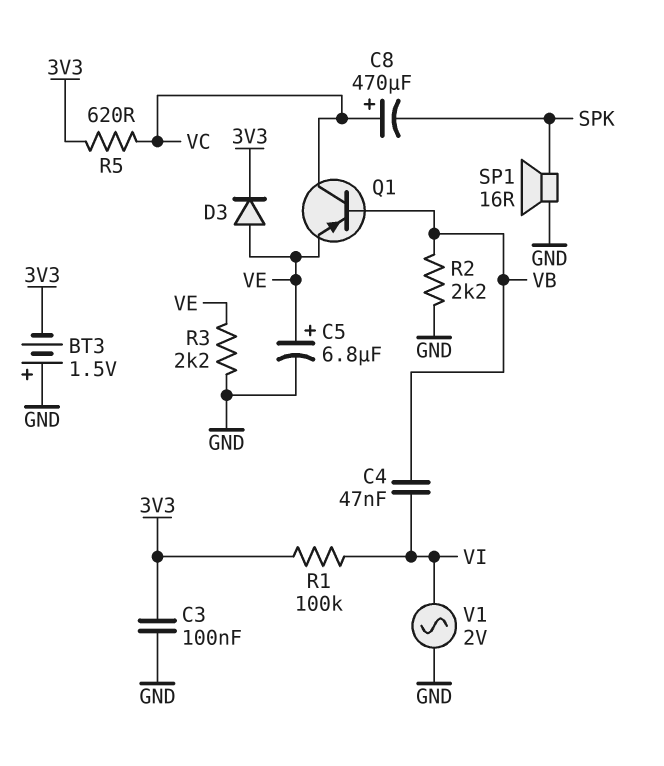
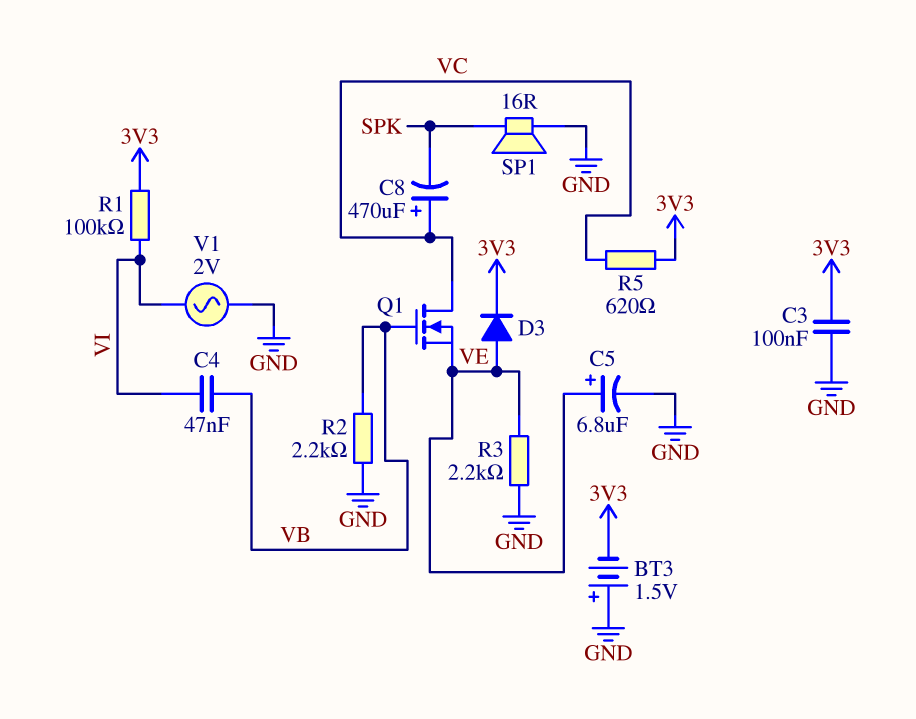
Q1: PNP (B VB, C VC, E VE) -> NMOS (G VB, D VC, S VE)

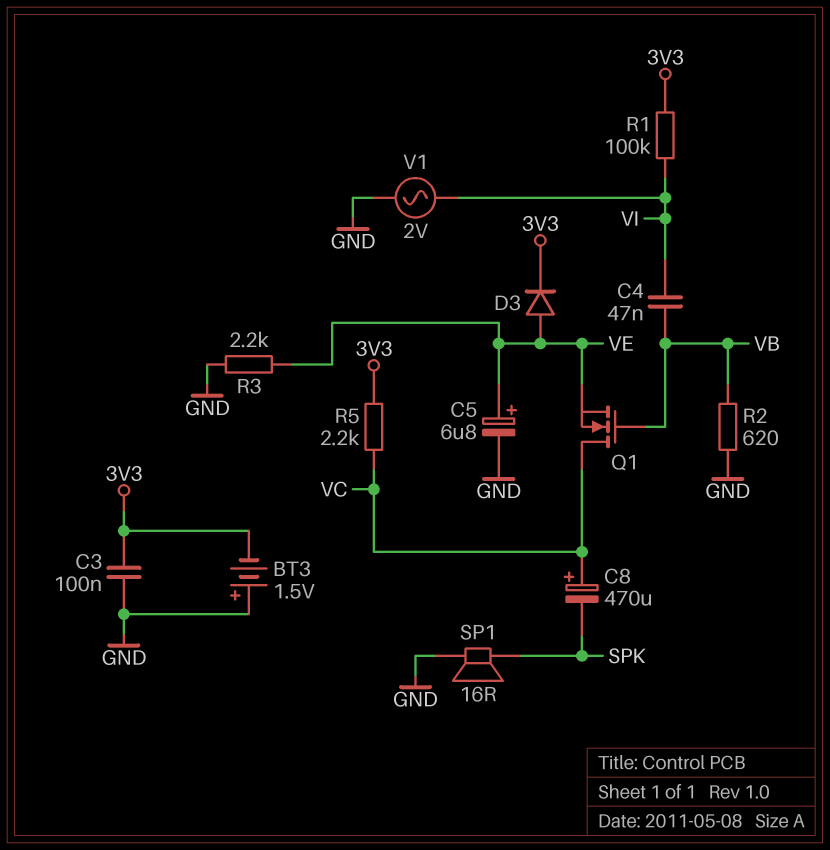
R2: 2.2k (GND, VB) -> 620 (GND, VB)
R5: 620 (3V3, VC) -> 2.2k (3V3, VC)

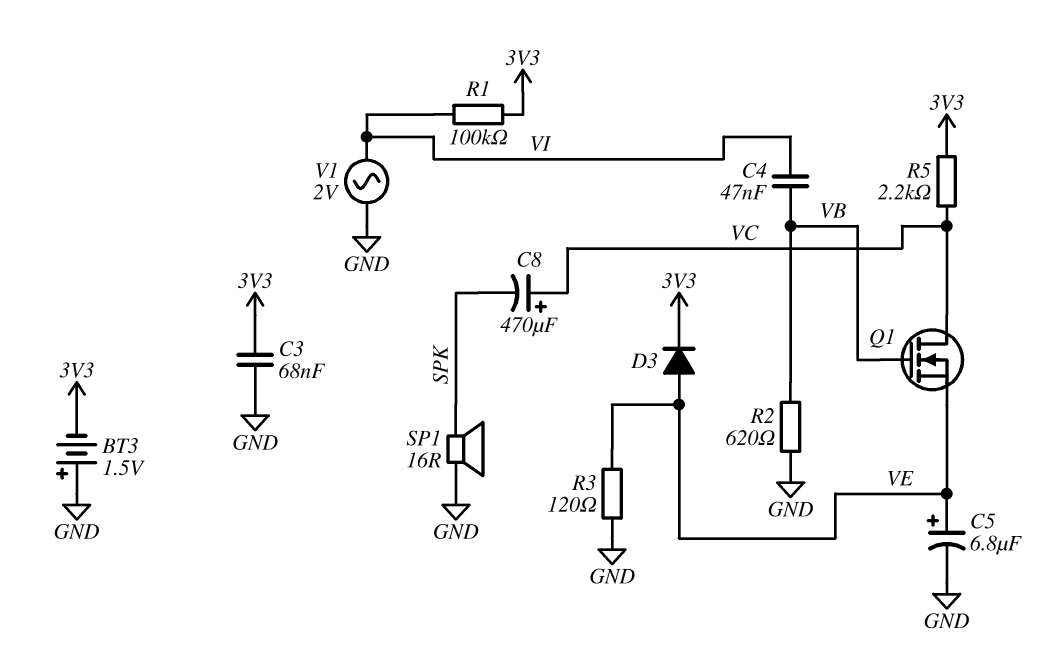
C3: 100nF (3V3, GND) -> 68nF (3V3, GND)
R3: 2.2k (GND, VE) -> 120 (GND, VE)

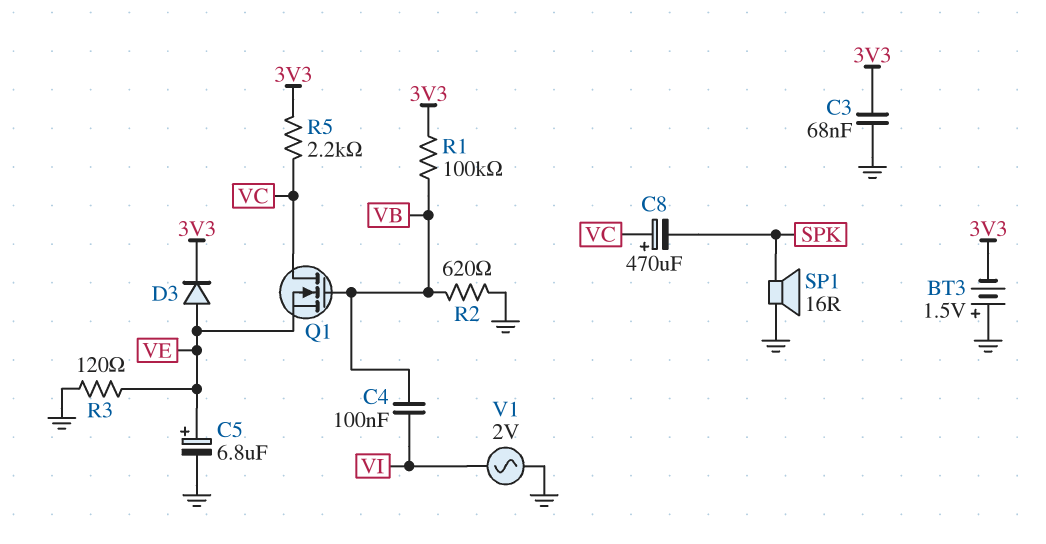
C4: 47nF (VB, VI) -> 100nF (VB, VI)
R1: 100k (3V3, VI) -> 100k (3V3, VB)

